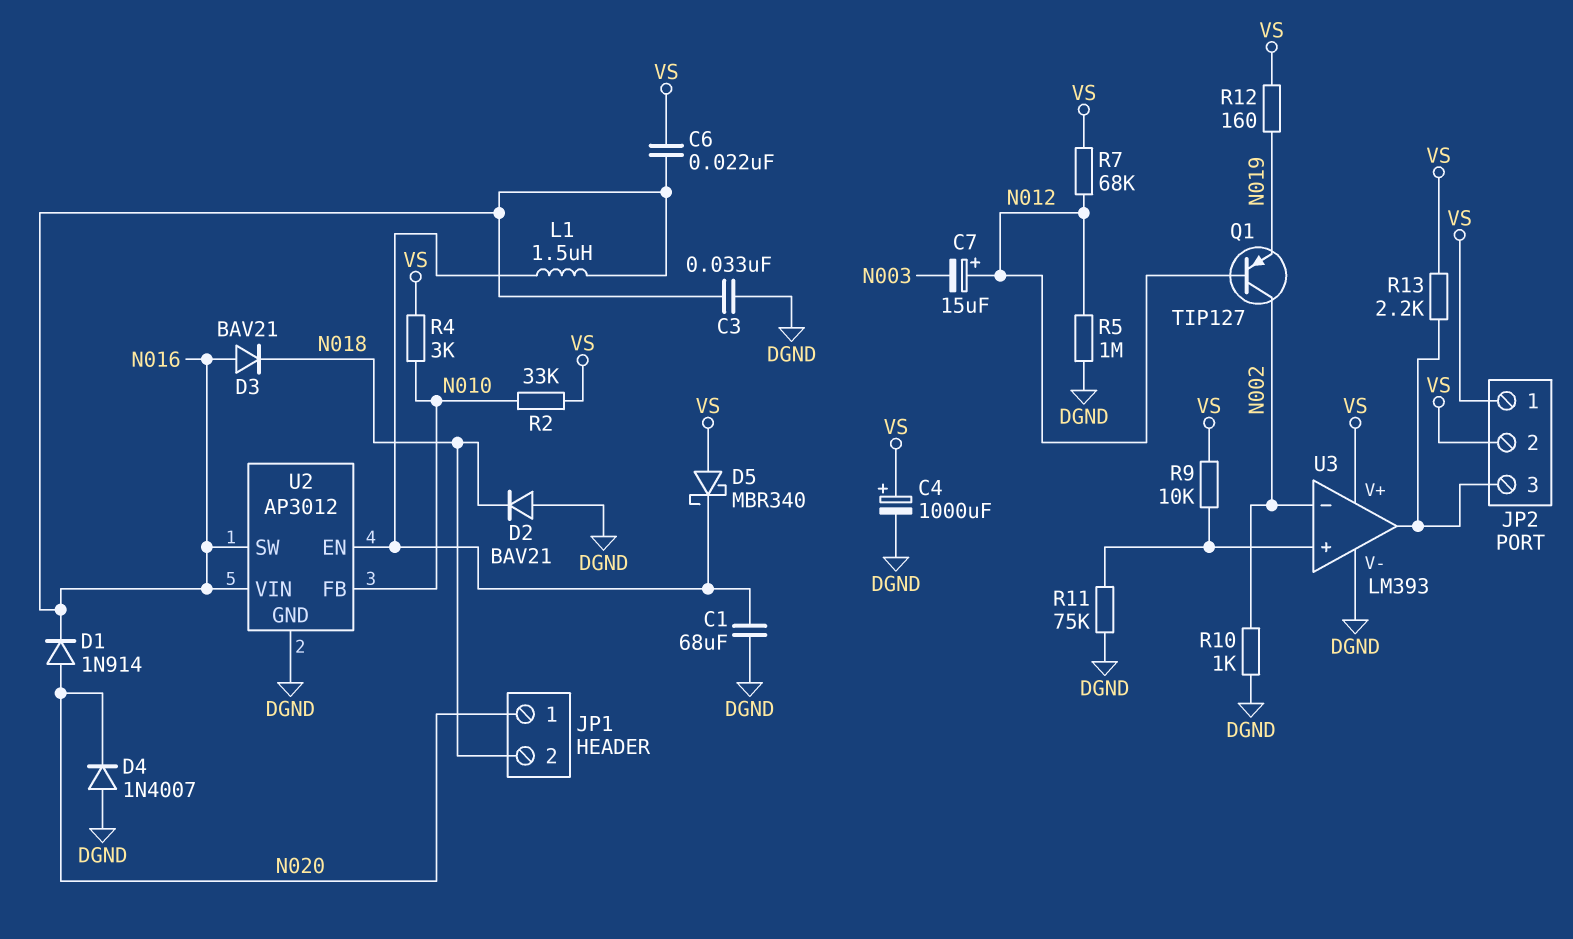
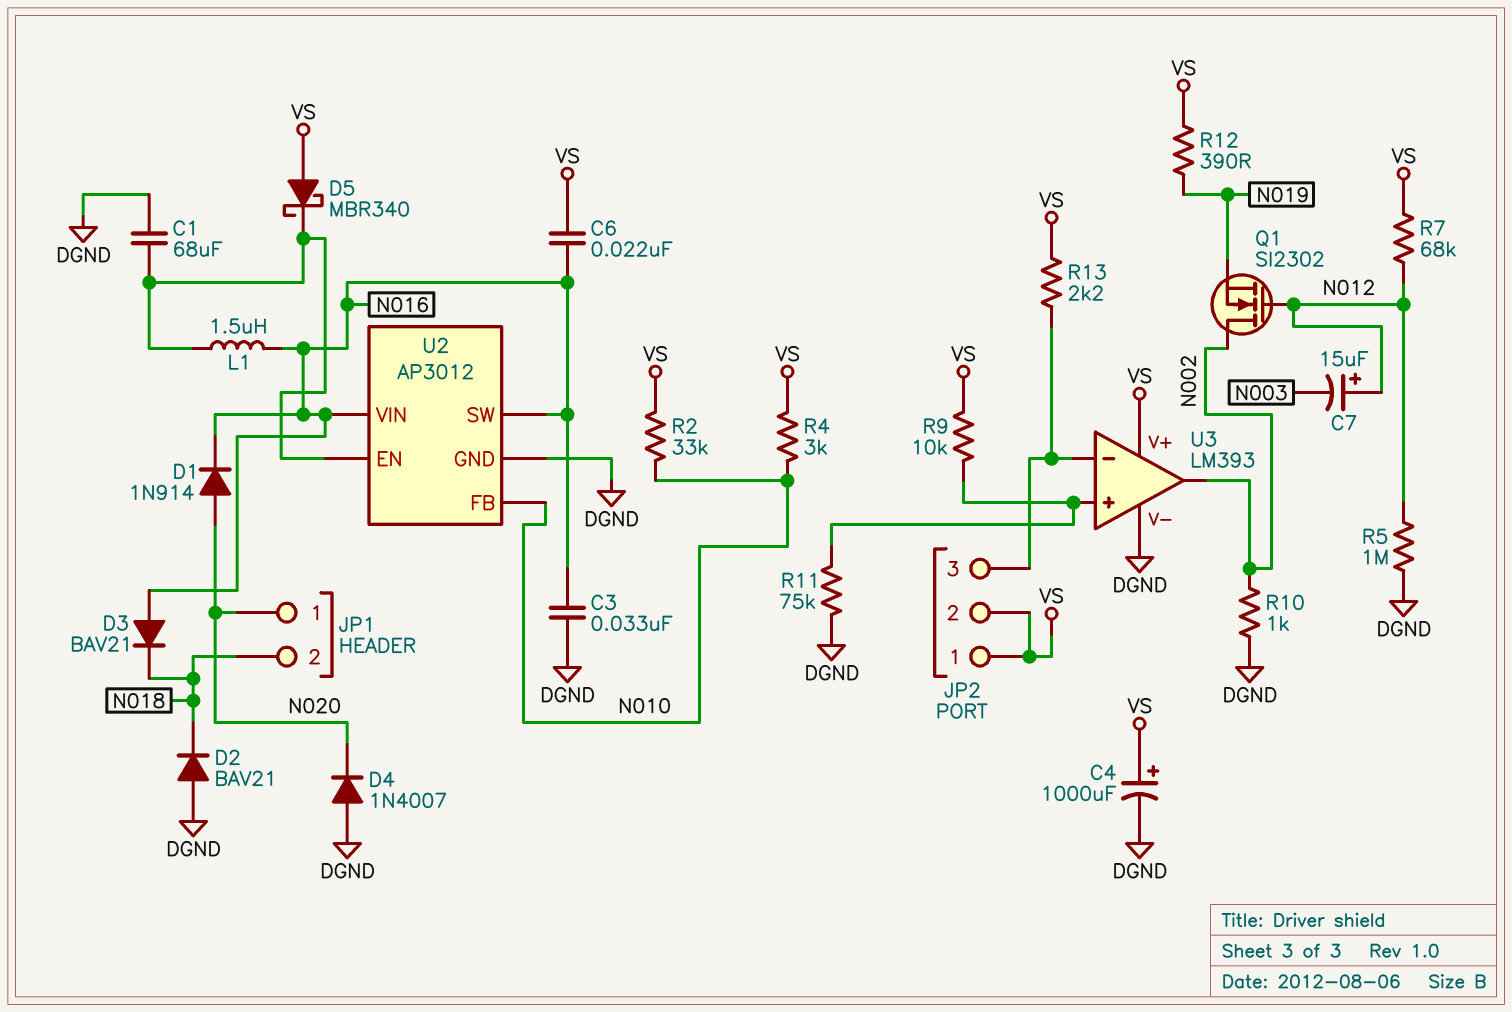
Q1: PNP TIP127 (B N012, C N002, E N019) -> NMOS SI2302 (G N012, D N002, S N019)
R12: 160 (N019, VS) -> 390 (N019, VS)
U3 pin in-: N002 -> JP2/3
U3 pin out: JP2/3 -> N002

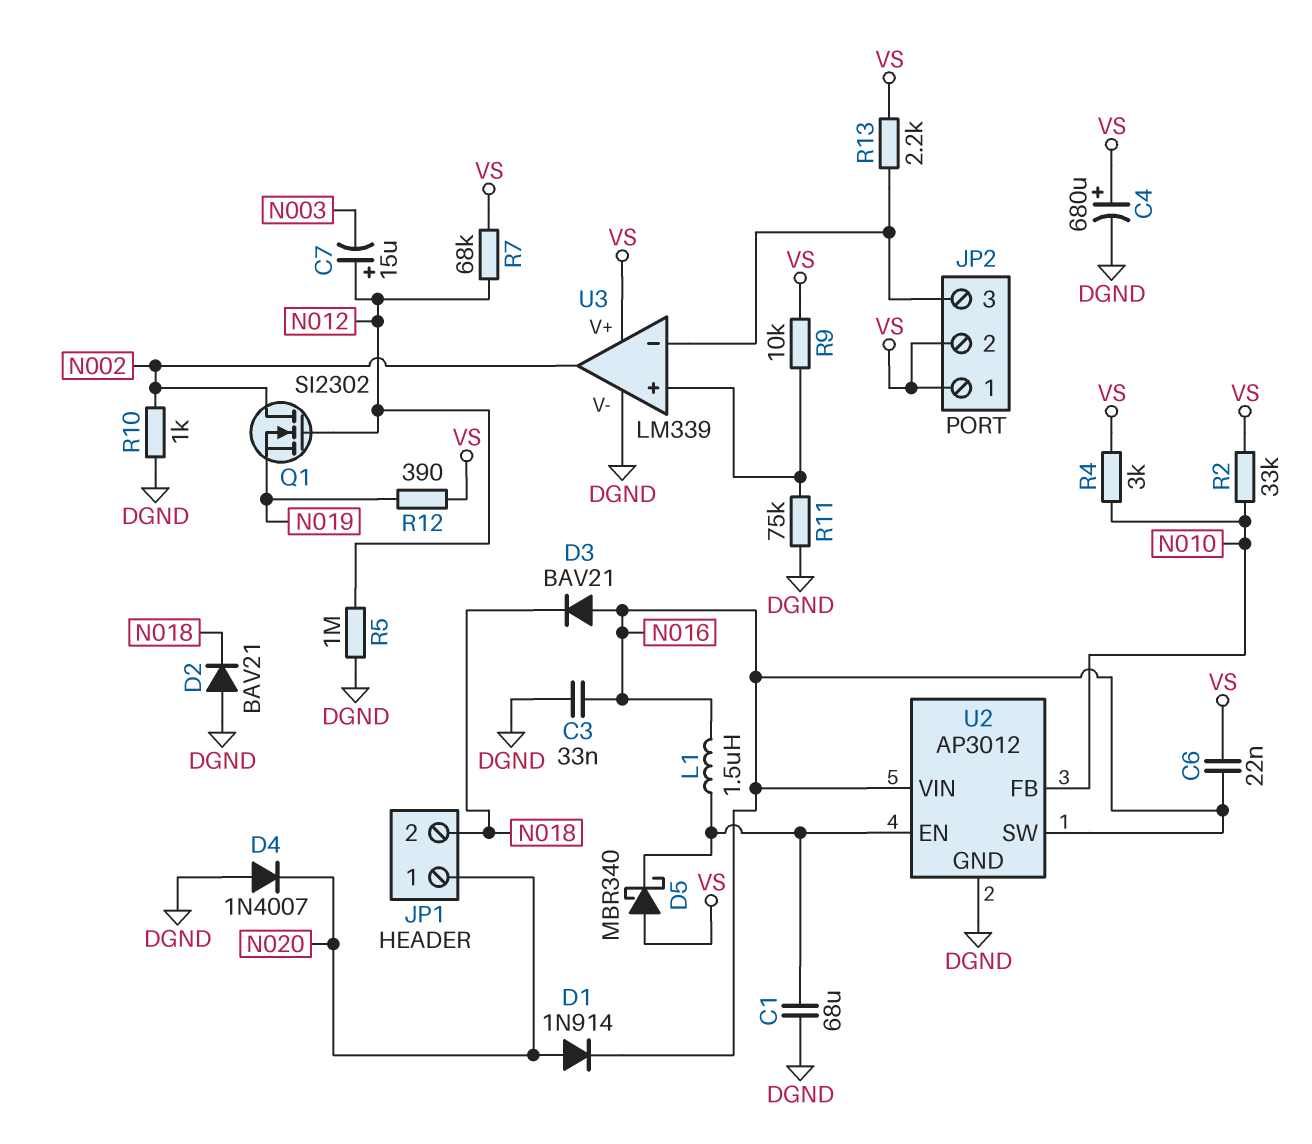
C4: 1000uF (plus VS, minus DGND) -> 680uF (plus VS, minus DGND)
U3: LM393 -> LM339

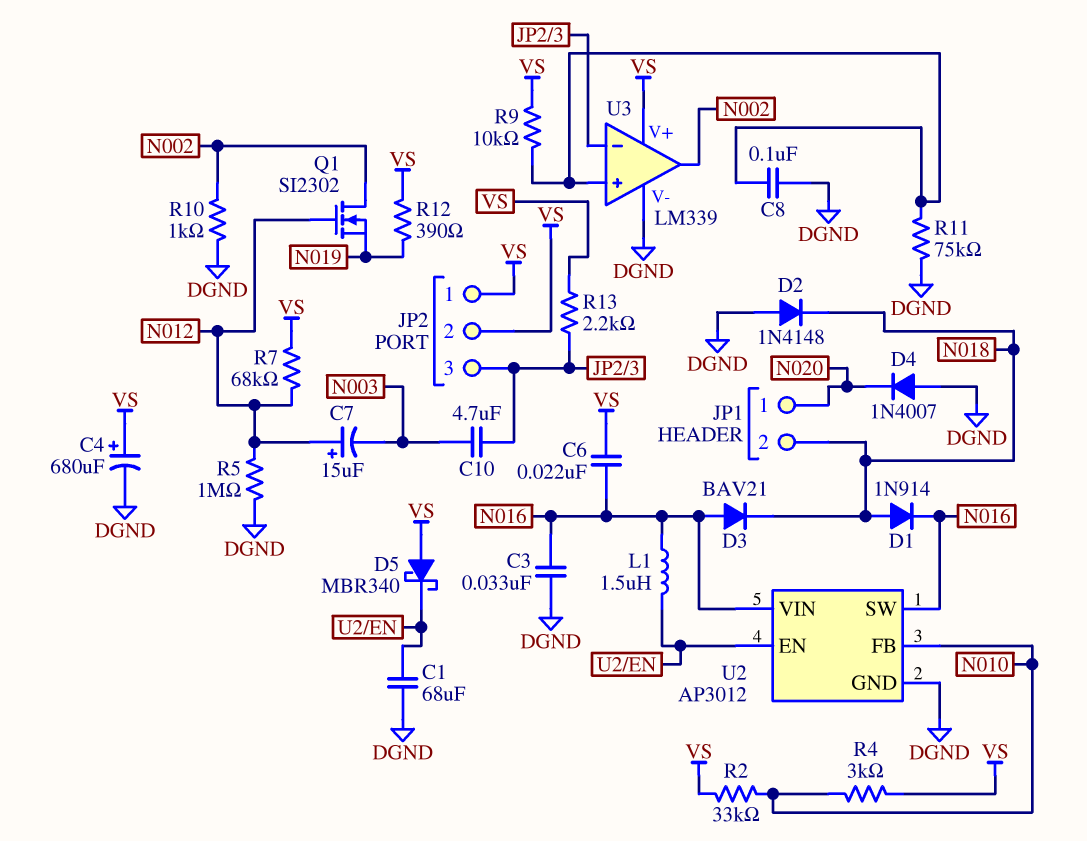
C8: none -> 100nF (DGND, U3/in+)
C10: none -> 4.7uF (JP2/3, N003)
D1: diode 1N914 (A N020, K N016) -> diode 1N914 (A N018, K N016)
D2: diode BAV21 (A DGND, K N018) -> diode 1N4148 (A DGND, K N018)

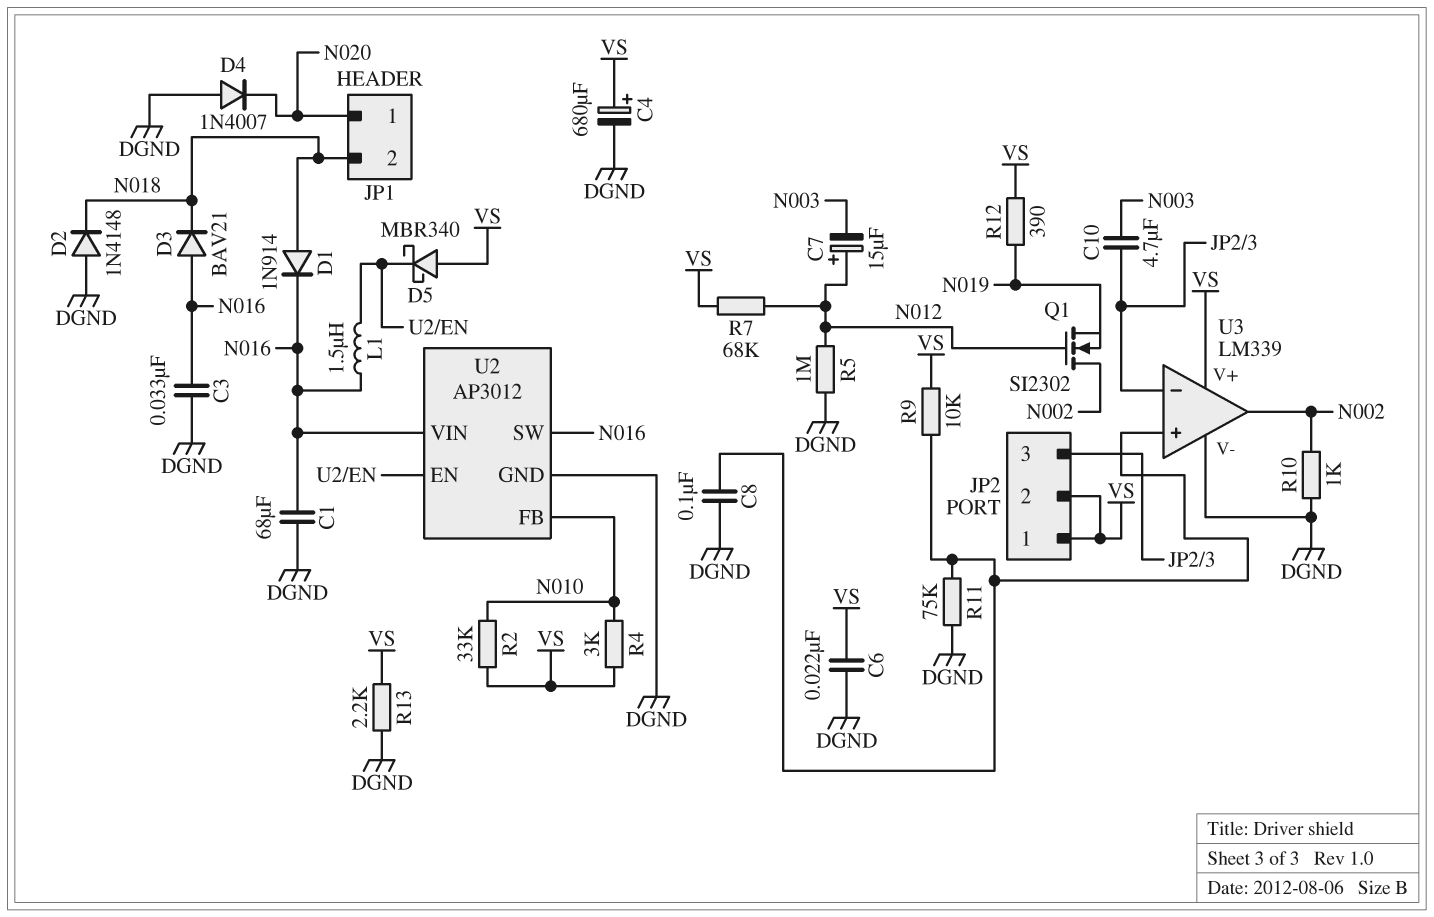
C1: 68uF (DGND, U2/EN) -> 68uF (DGND, N016)
C6: 22nF (N016, VS) -> 22nF (DGND, VS)
R13: 2.2k (JP2/3, VS) -> 2.2k (DGND, VS)

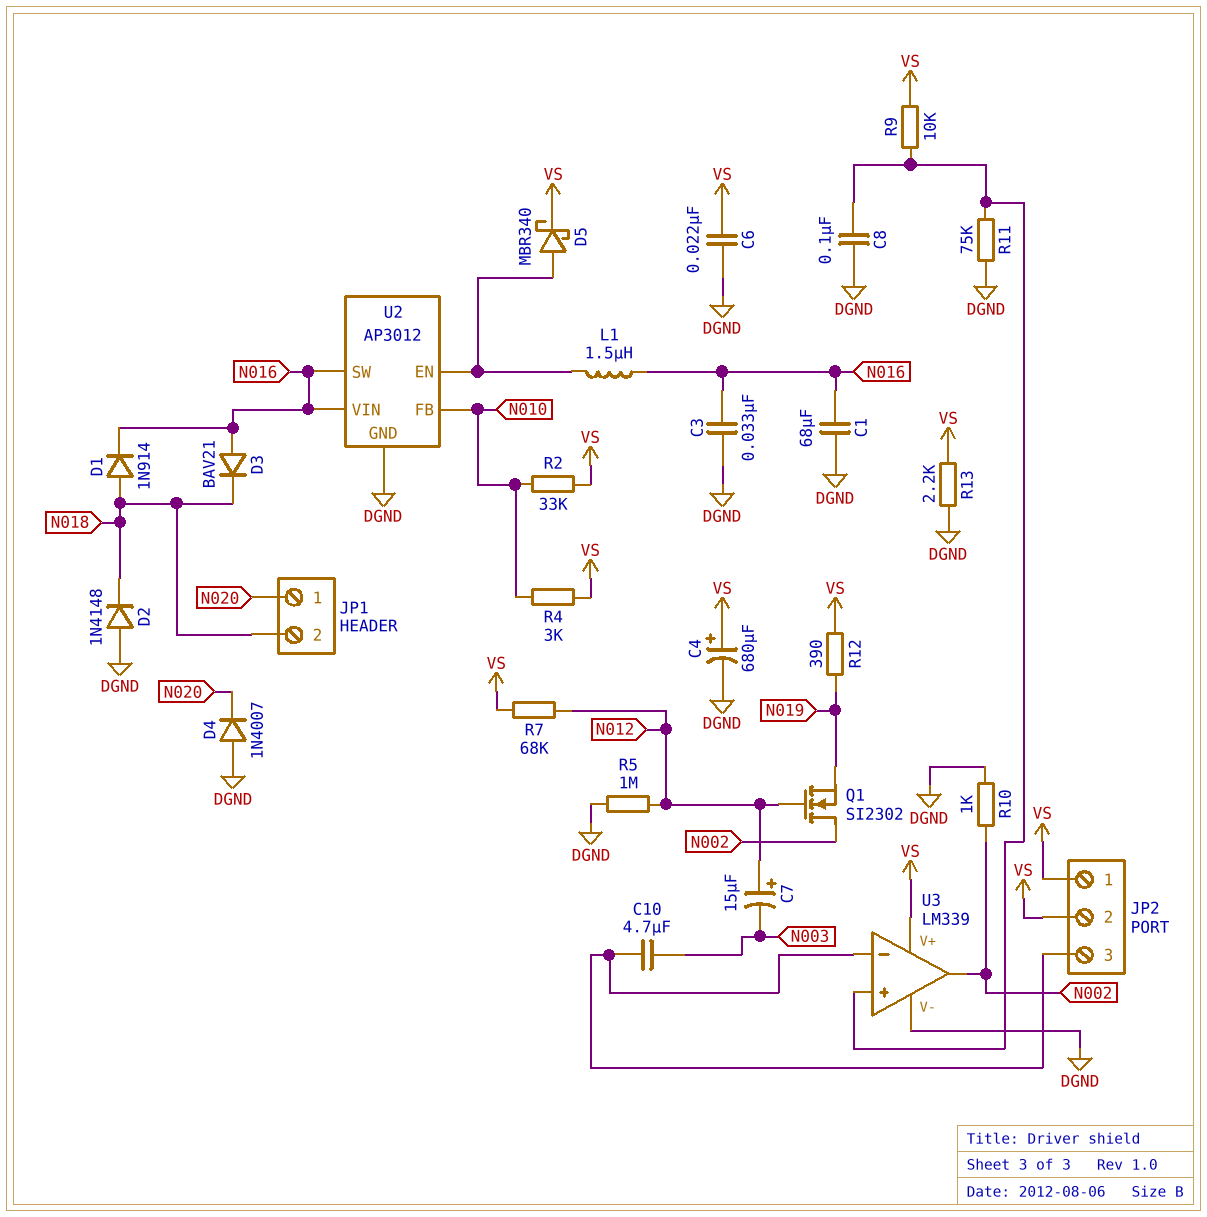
D5: schottky MBR340 (A VS, K U2/EN) -> schottky MBR340 (A U2/EN, K VS)

